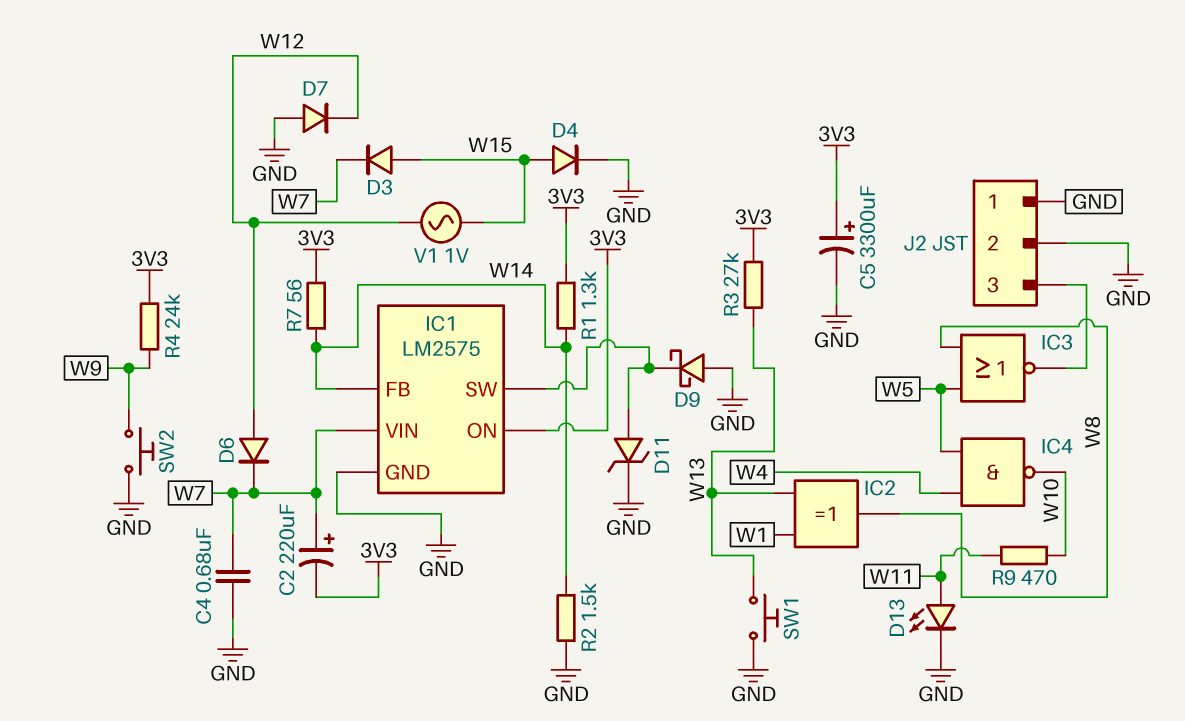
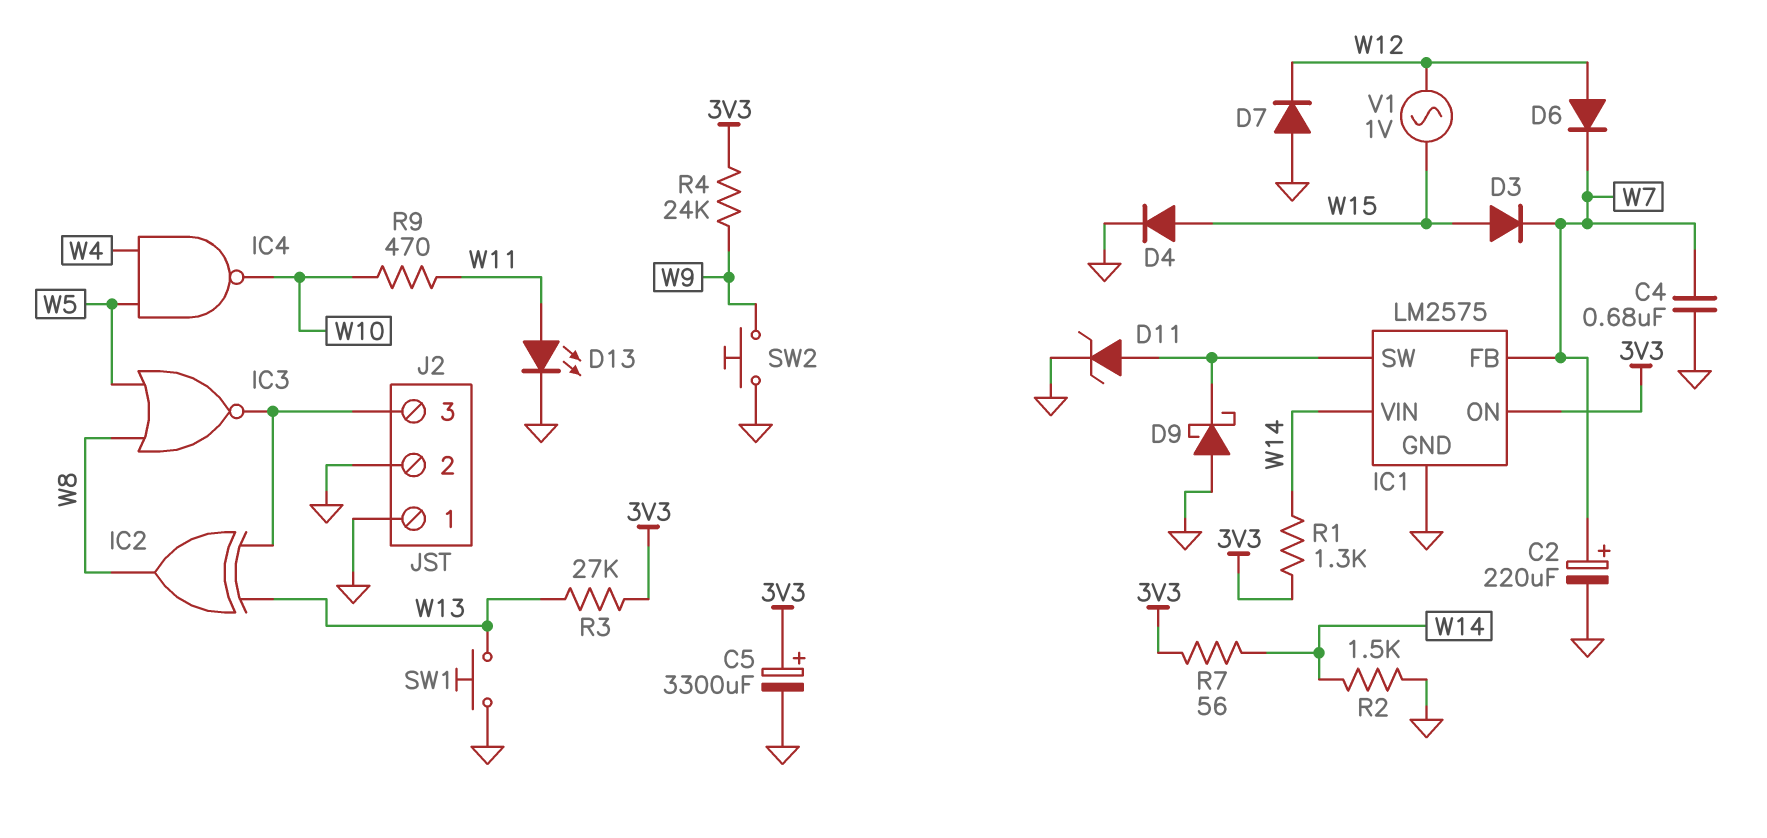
C2: 220uF (plus W7, minus 3V3) -> 220uF (plus W7, minus GND)
IC1 pin FB: W14 -> W7
IC1 pin VIN: W7 -> W14
IC2: XOR (in W1, in W13, out W8) -> XOR (in J2/3, in W13, out W8)

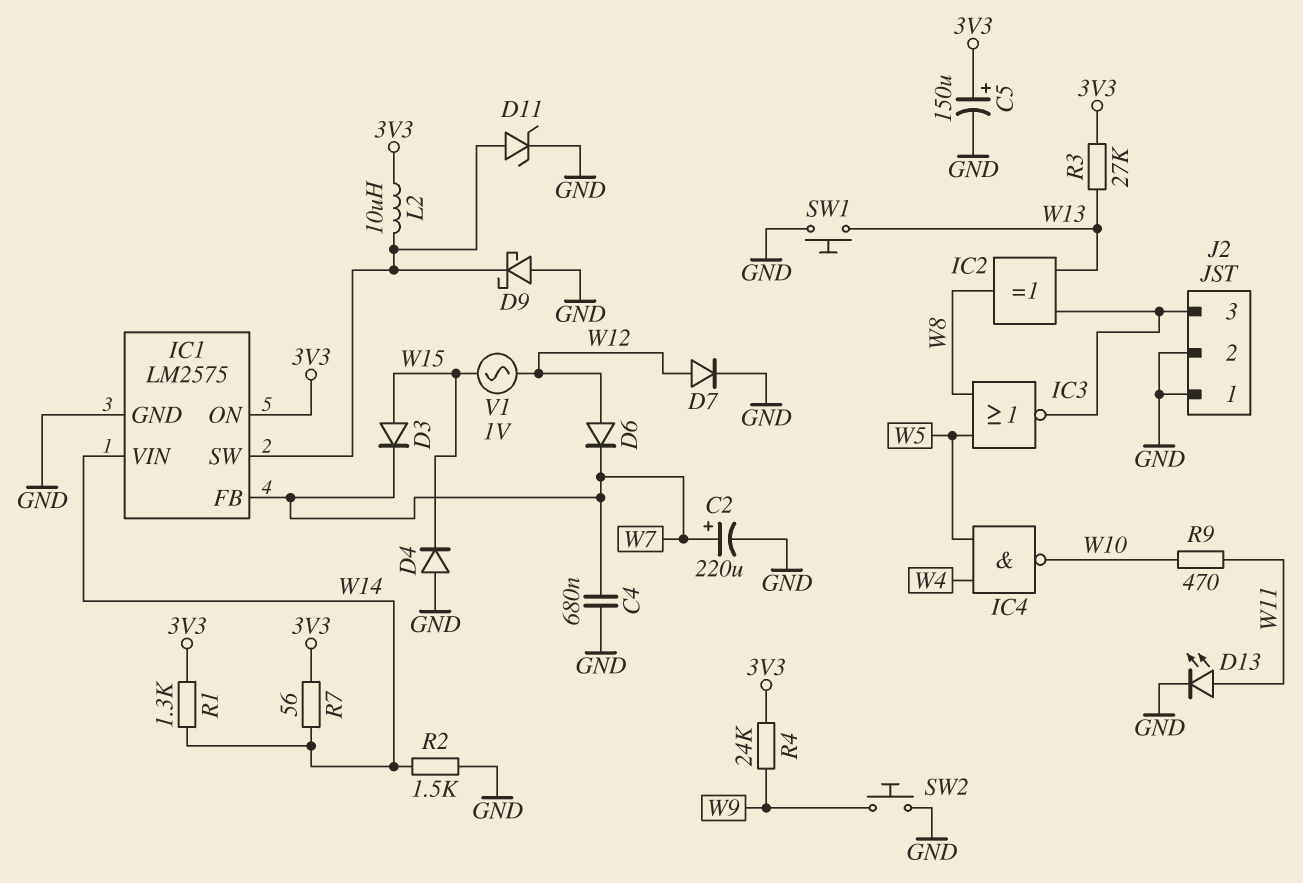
C5: 3300uF (plus 3V3, minus GND) -> 150uF (plus 3V3, minus GND)
D4: diode (A W15, K GND) -> diode (A GND, K W15)
D7: diode (A GND, K W12) -> diode (A W12, K GND)
L2: none -> 10uH (3V3, IC1/SW)

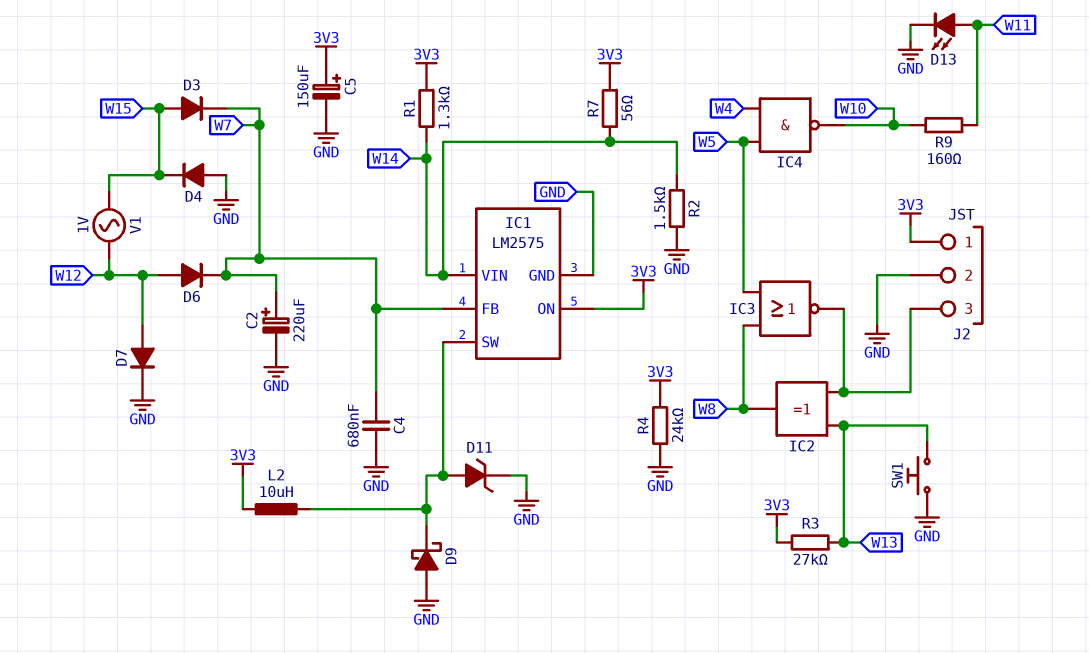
J2 pin 1: GND -> 3V3
R4: 24k (3V3, W9) -> 24k (3V3, GND)
R9: 470 (W10, W11) -> 160 (W10, W11)
SW2: button (GND, W9) -> none

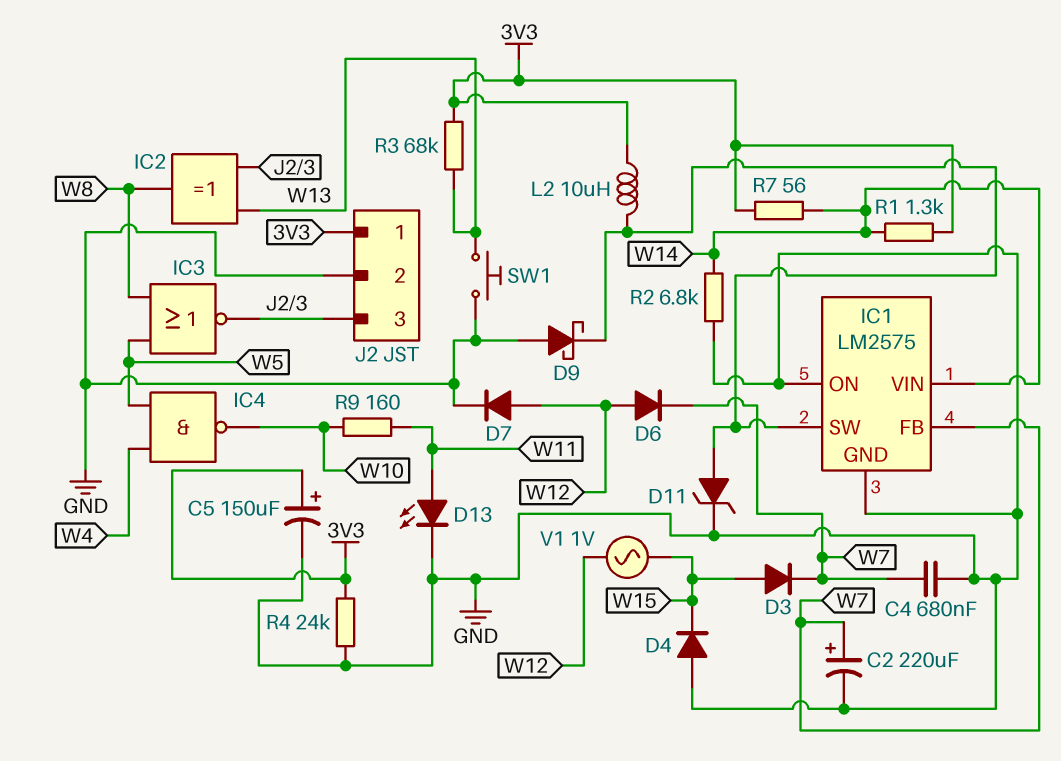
IC1 pin ON: 3V3 -> GND
R2: 1.5k (GND, W14) -> 6.8k (GND, W14)
R3: 27k (3V3, W13) -> 68k (3V3, W13)

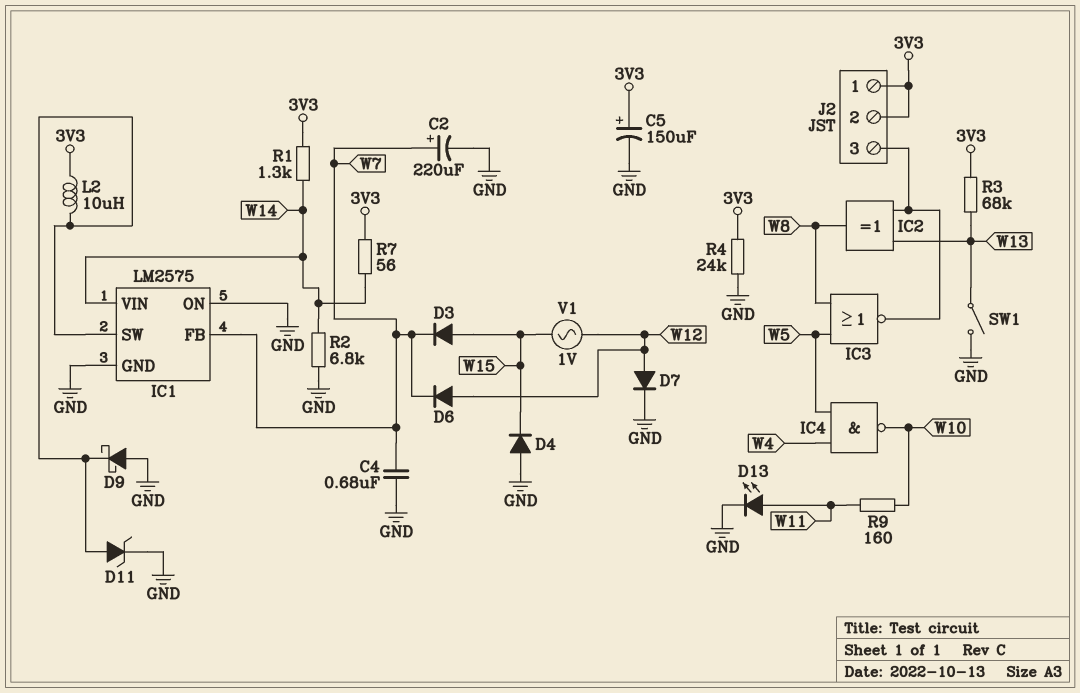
J2 pin 2: GND -> 3V3
SW1: button (GND, W13) -> switch (GND, W13)

